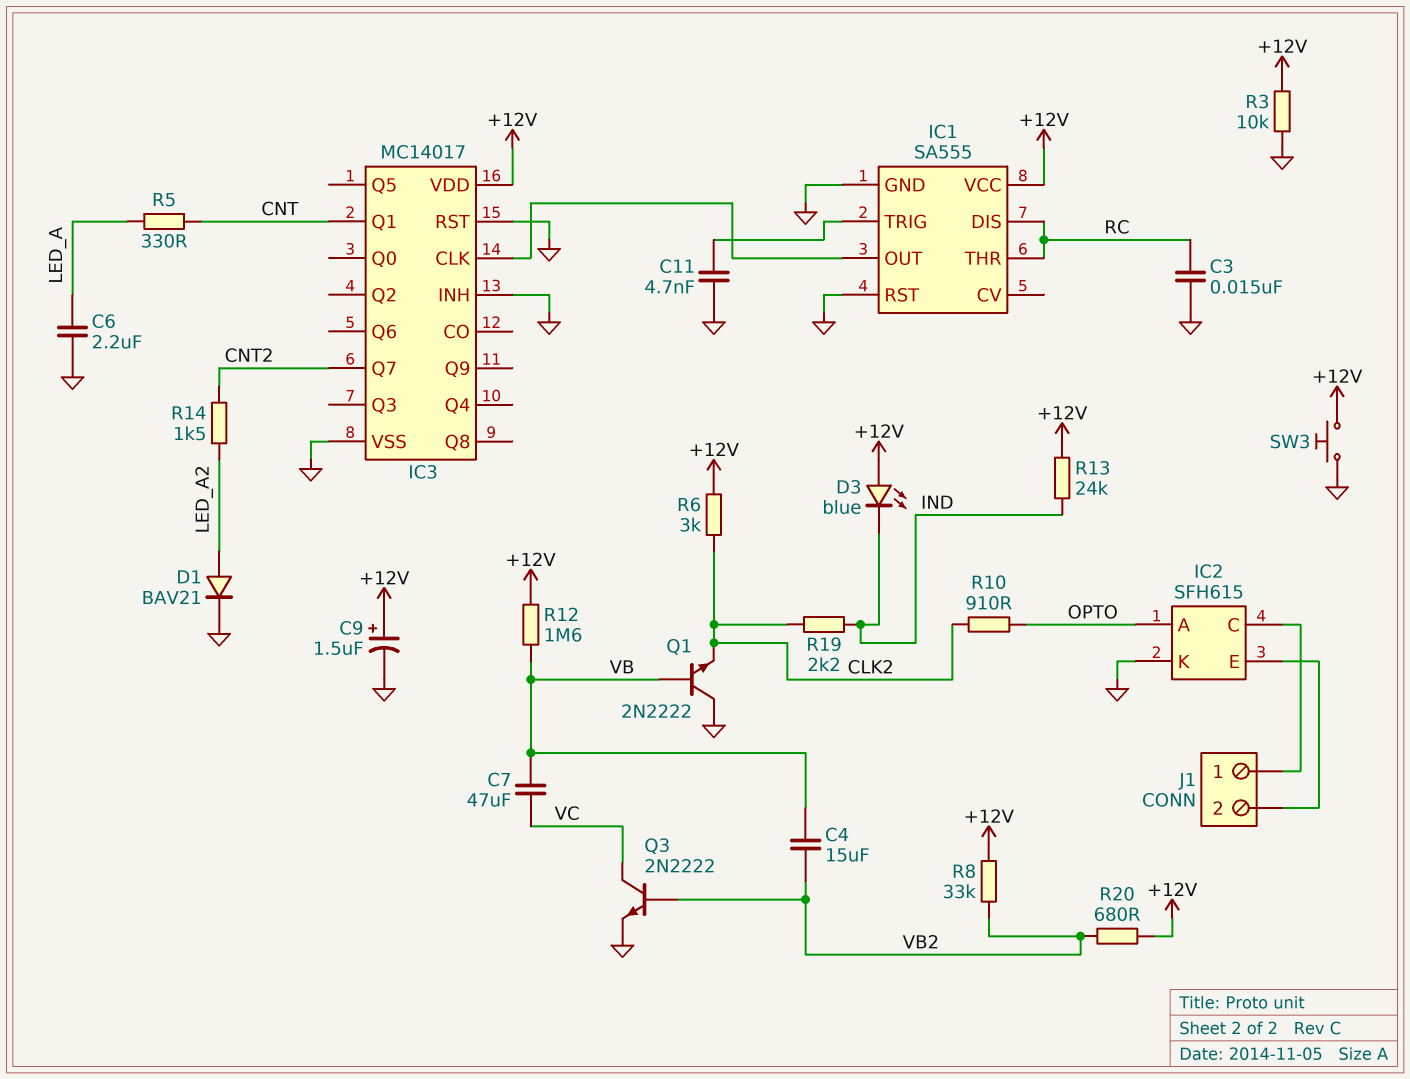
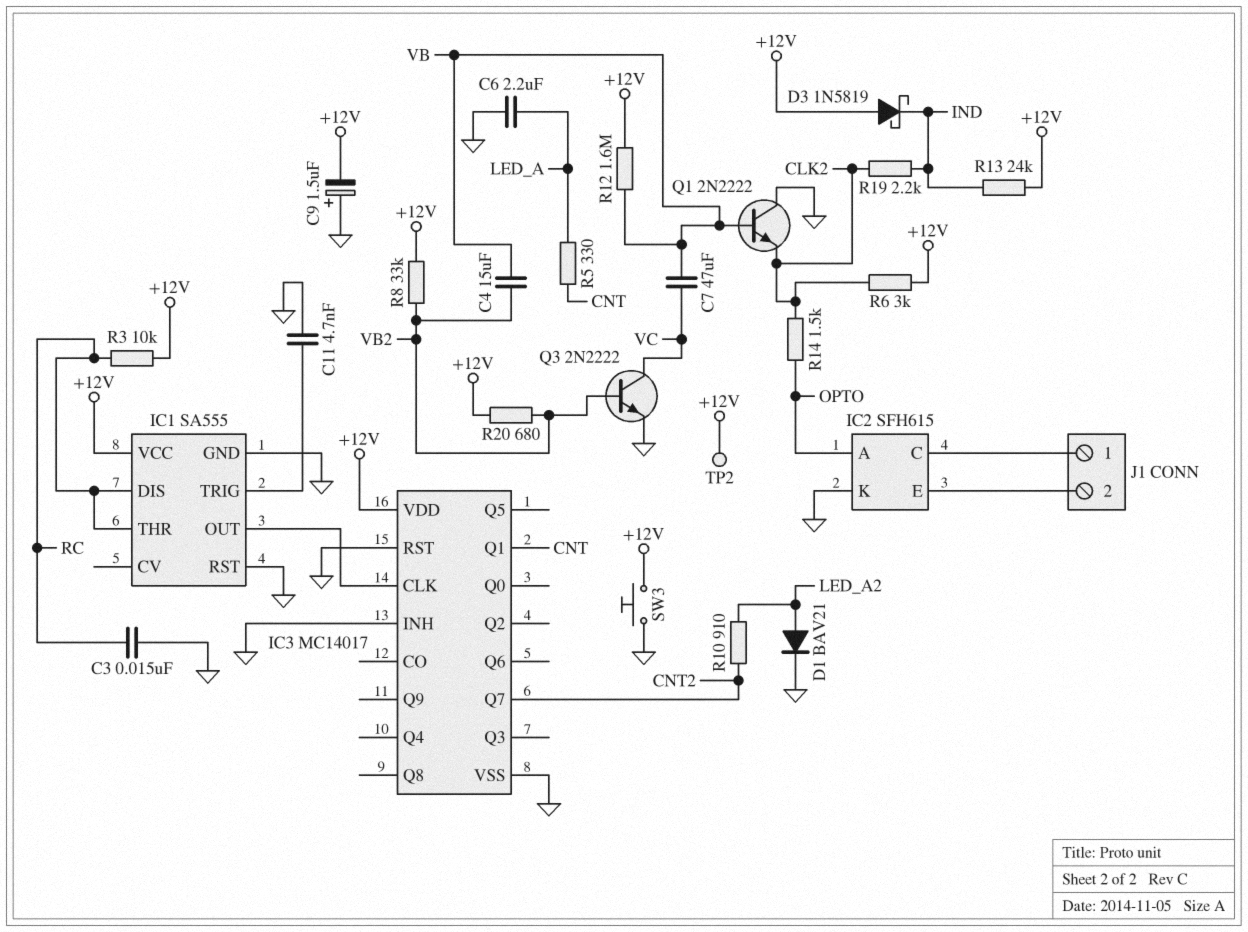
C9: 1.5uF (plus +12V, minus GND) -> 1.5uF (plus GND, minus +12V)
D3: LED blue (A +12V, K IND) -> schottky 1N5819 (A +12V, K IND)
R3: 10k (+12V, GND) -> 10k (+12V, RC)
R10: 910 (CLK2, OPTO) -> 910 (CNT2, LED_A2)
R14: 1.5k (CNT2, LED_A2) -> 1.5k (CLK2, OPTO)
TP2: none -> test point (+12V)

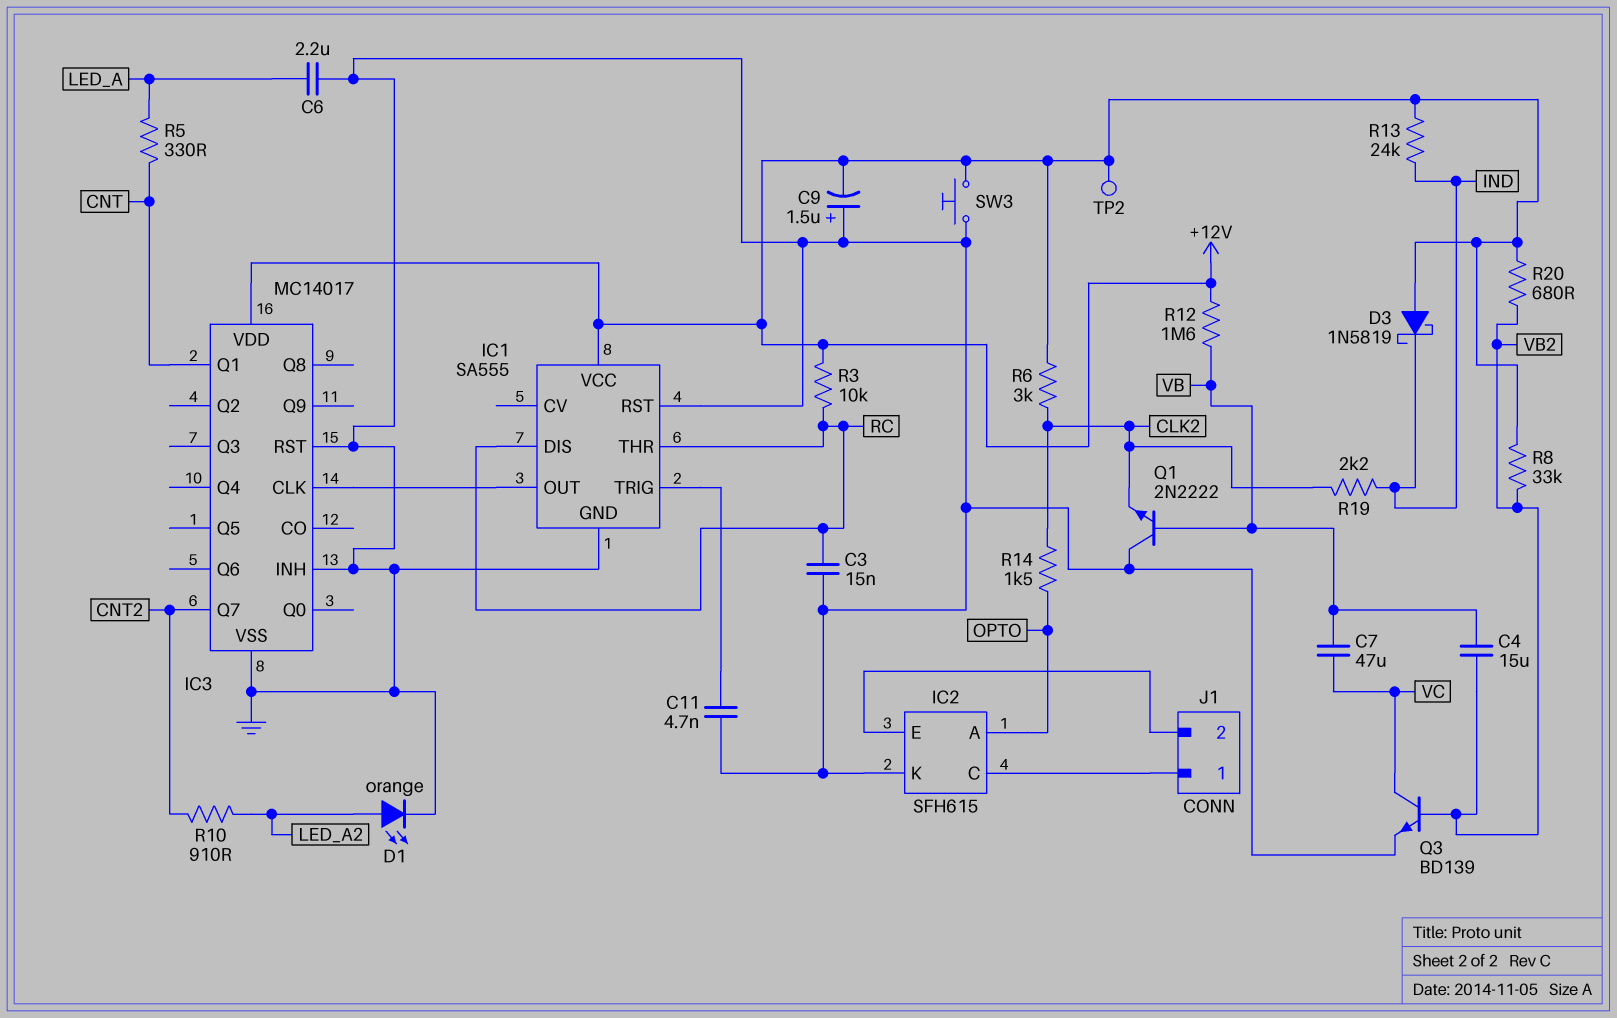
D1: diode BAV21 (A LED_A2, K GND) -> LED orange (A LED_A2, K GND)
Q3: NPN 2N2222 (B VB2, C VC, E GND) -> NPN BD139 (B VB2, C VC, E GND)

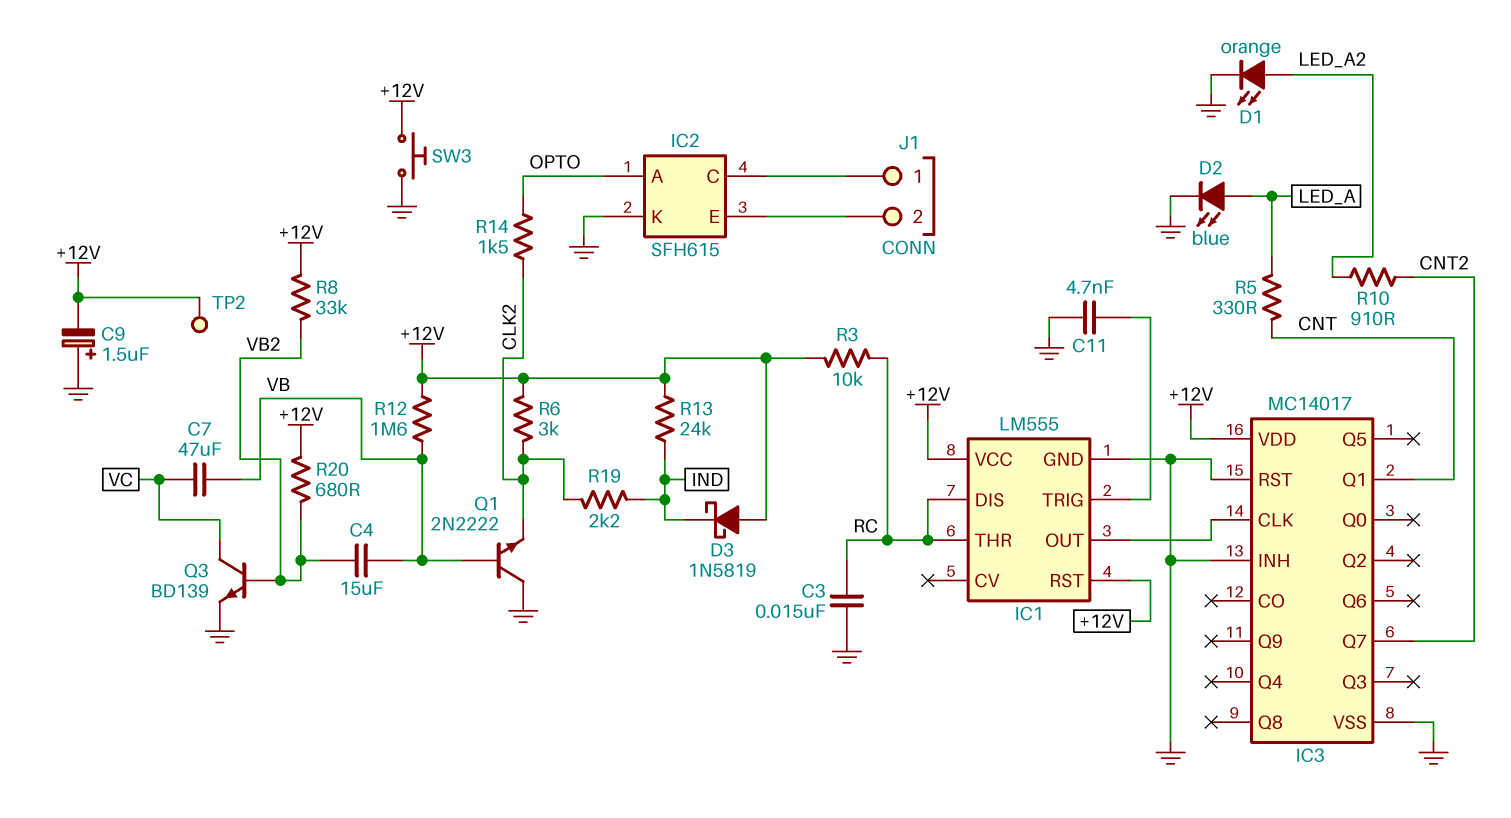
C6: 2.2uF (GND, LED_A) -> none
D2: none -> LED blue (A LED_A, K GND)
IC1: SA555 -> LM555
IC1 pin RST: GND -> +12V

